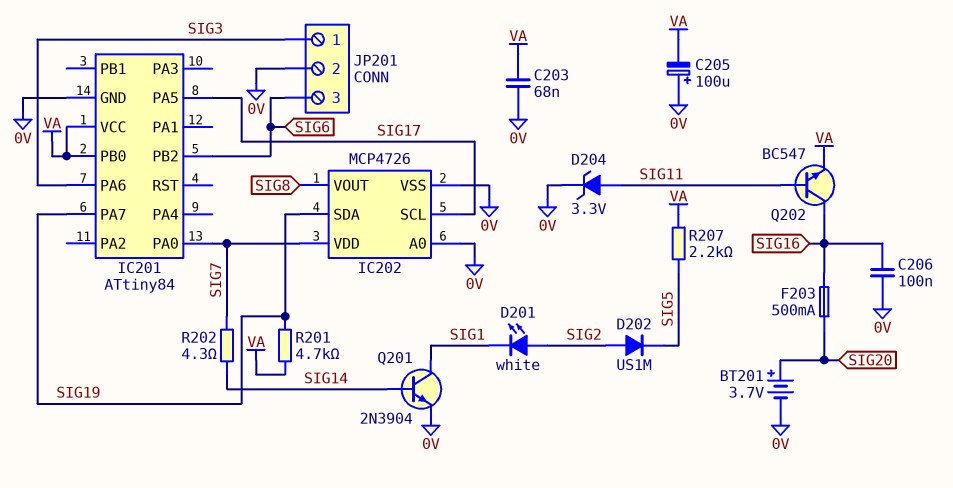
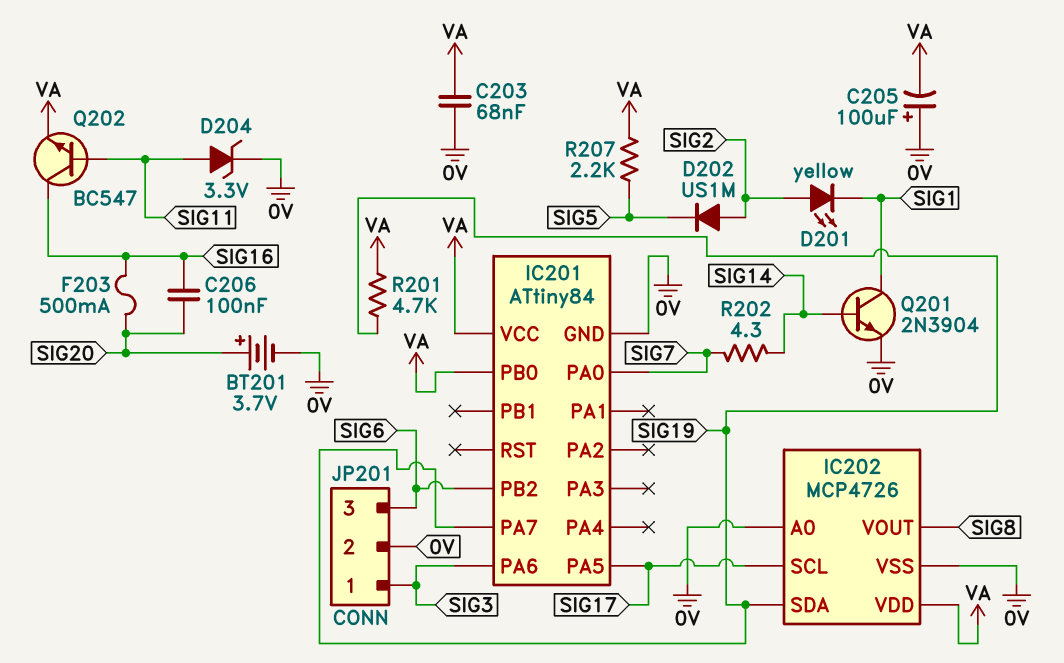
C206: 100nF (0V, SIG16) -> 100nF (SIG16, SIG20)
D201: LED white (A SIG2, K SIG1) -> LED yellow (A SIG2, K SIG1)
IC202 pin VDD: SIG7 -> VA

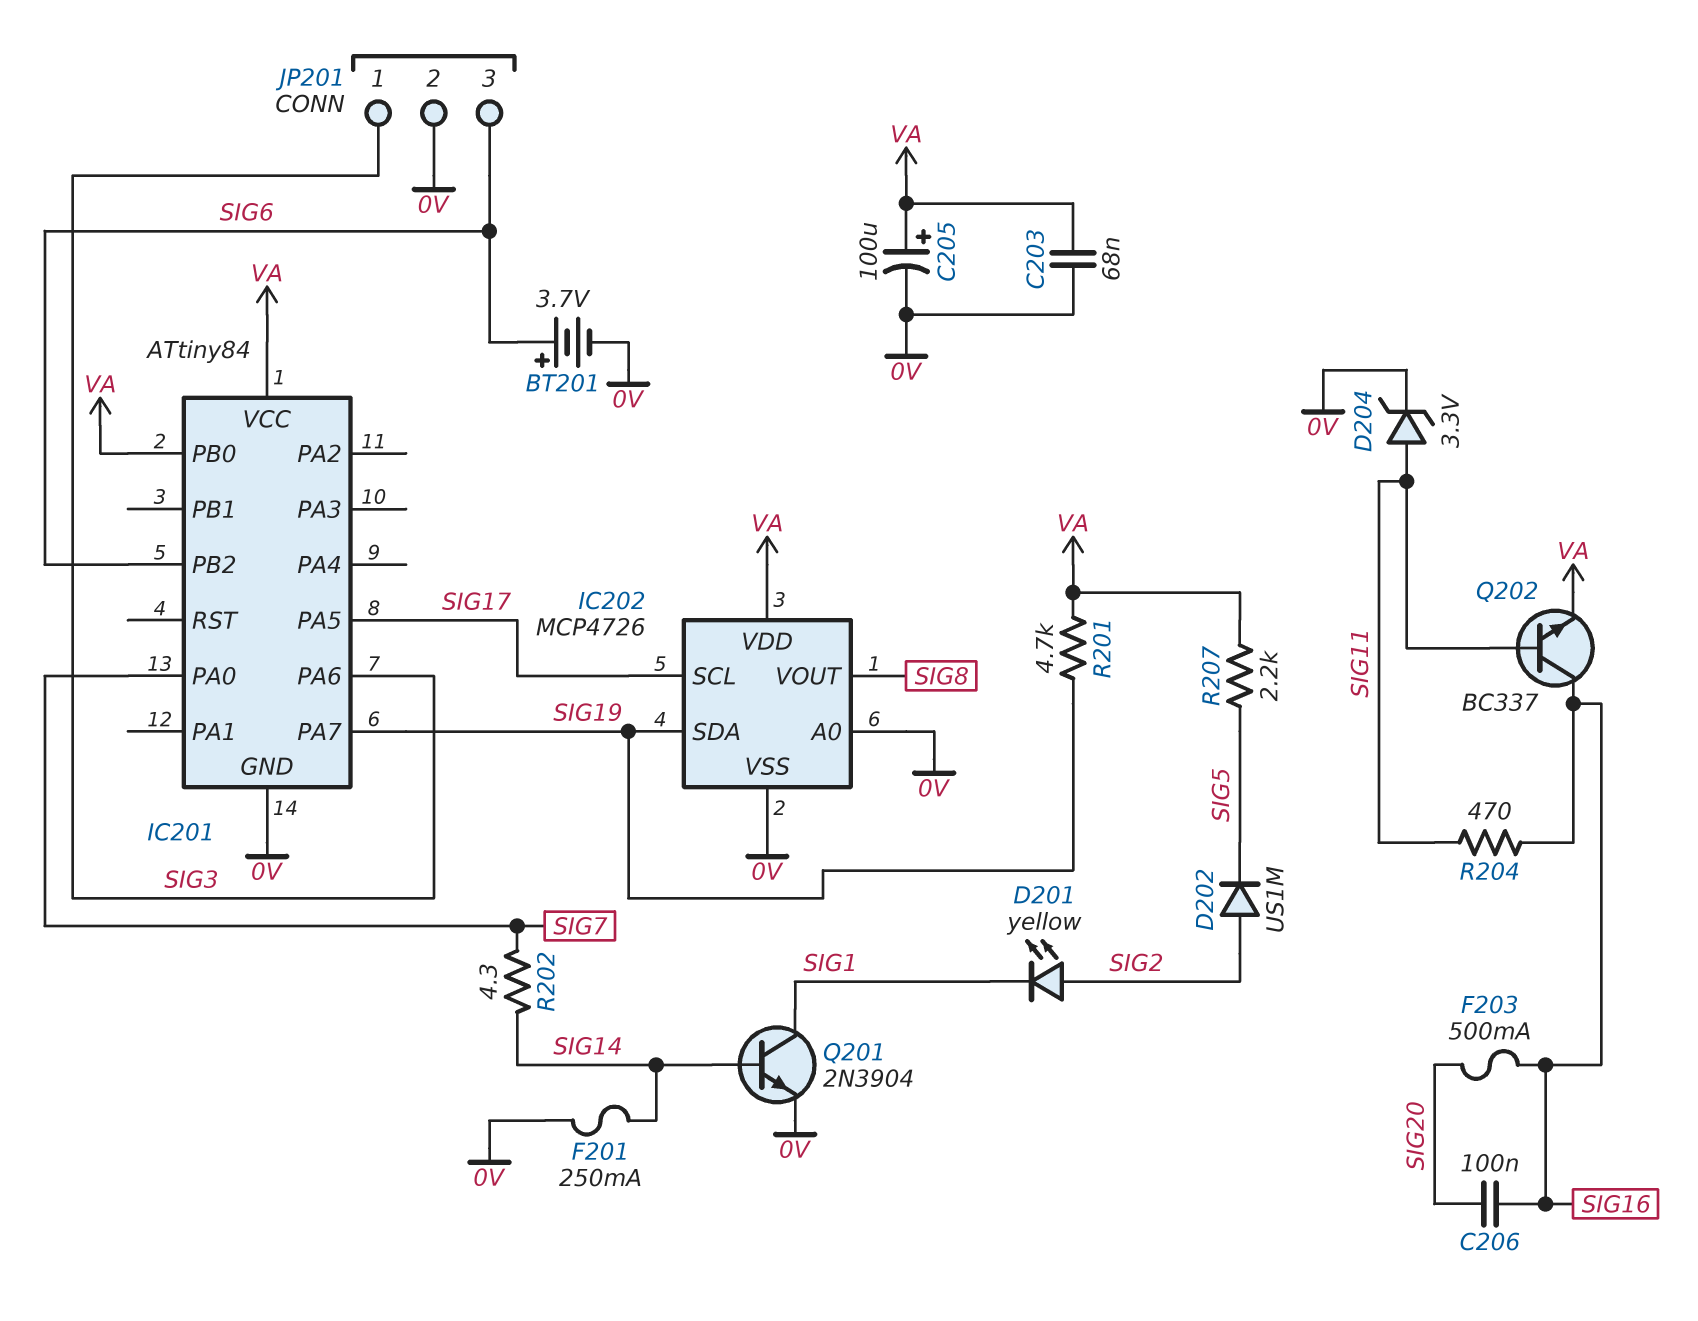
BT201: 3.7V (plus SIG20, minus 0V) -> 3.7V (plus SIG6, minus 0V)
C205: 100uF (plus 0V, minus VA) -> 100uF (plus VA, minus 0V)
F201: none -> 250mA (0V, SIG14)
Q202: NPN BC547 (B SIG11, C SIG16, E VA) -> NPN BC337 (B SIG11, C SIG16, E VA)
R204: none -> 470 (SIG11, SIG16)

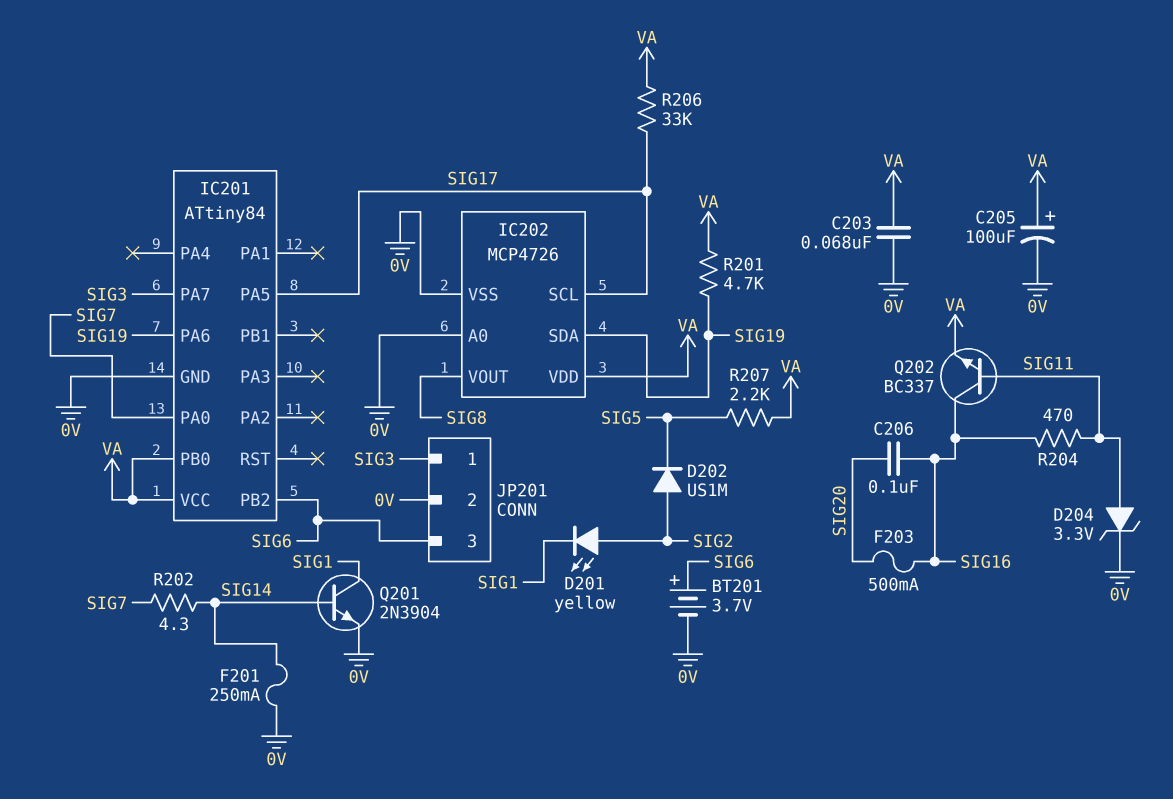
IC201 pin PA6: SIG3 -> SIG19
IC201 pin PA7: SIG19 -> SIG3
R206: none -> 33k (SIG17, VA)

